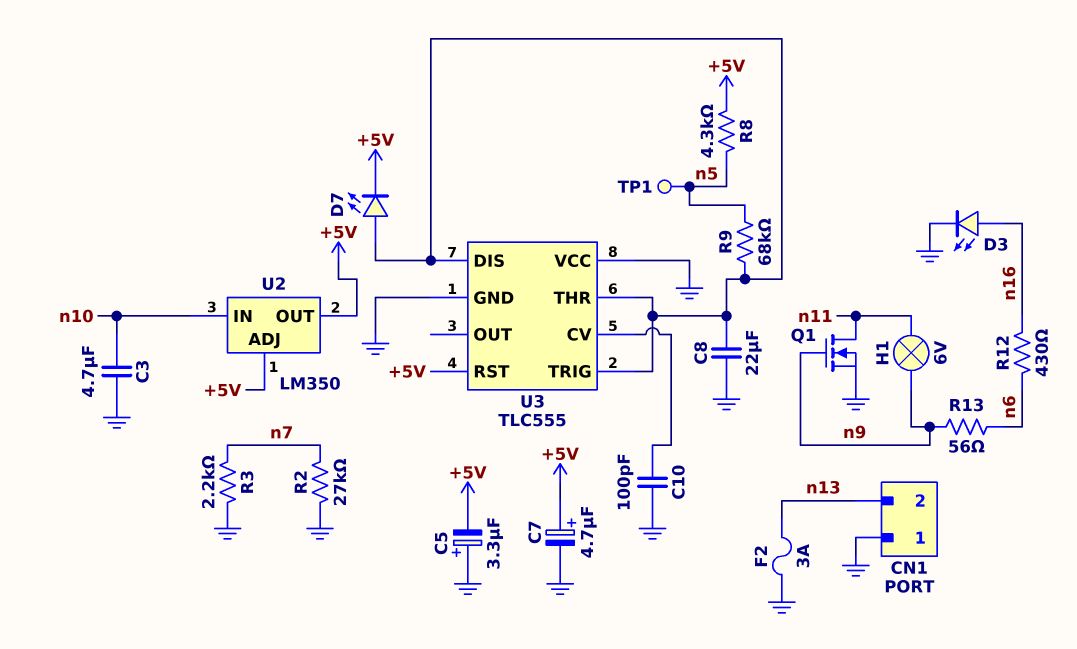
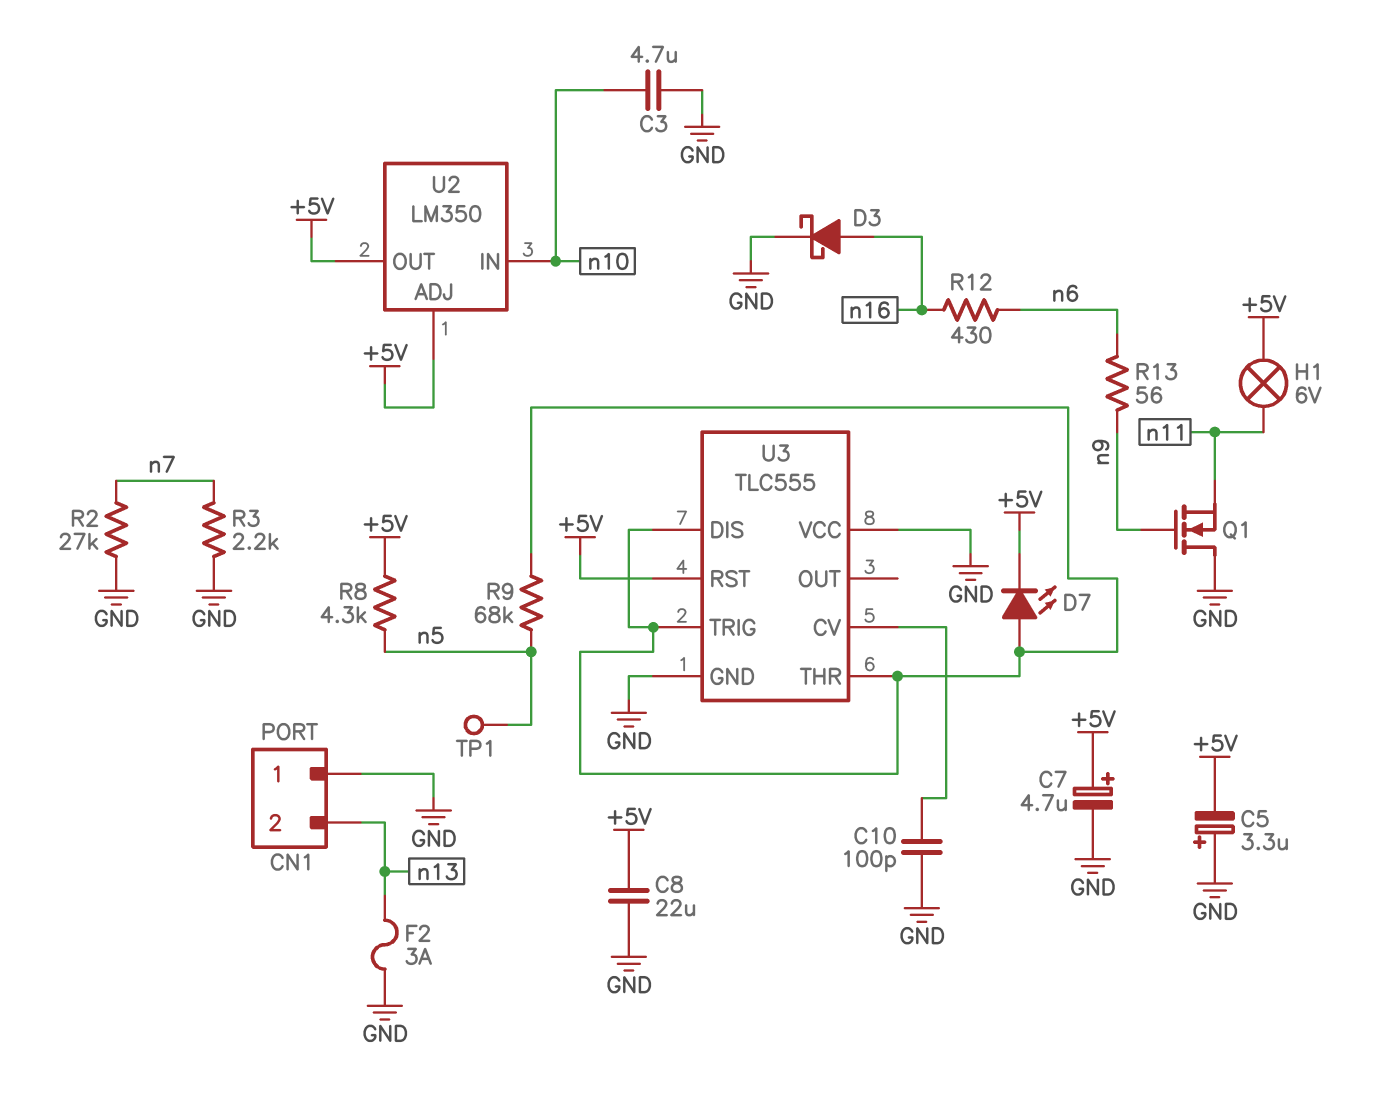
C8: 22uF (GND, U3/DIS) -> 22uF (+5V, GND)
D3: LED (A n16, K GND) -> schottky (A n16, K GND)
H1: lamp 6V (n9, n11) -> lamp 6V (+5V, n11)
Q1: NMOS (G n9, D n11, S GND) -> NMOS (G n9, D GND, S n11)

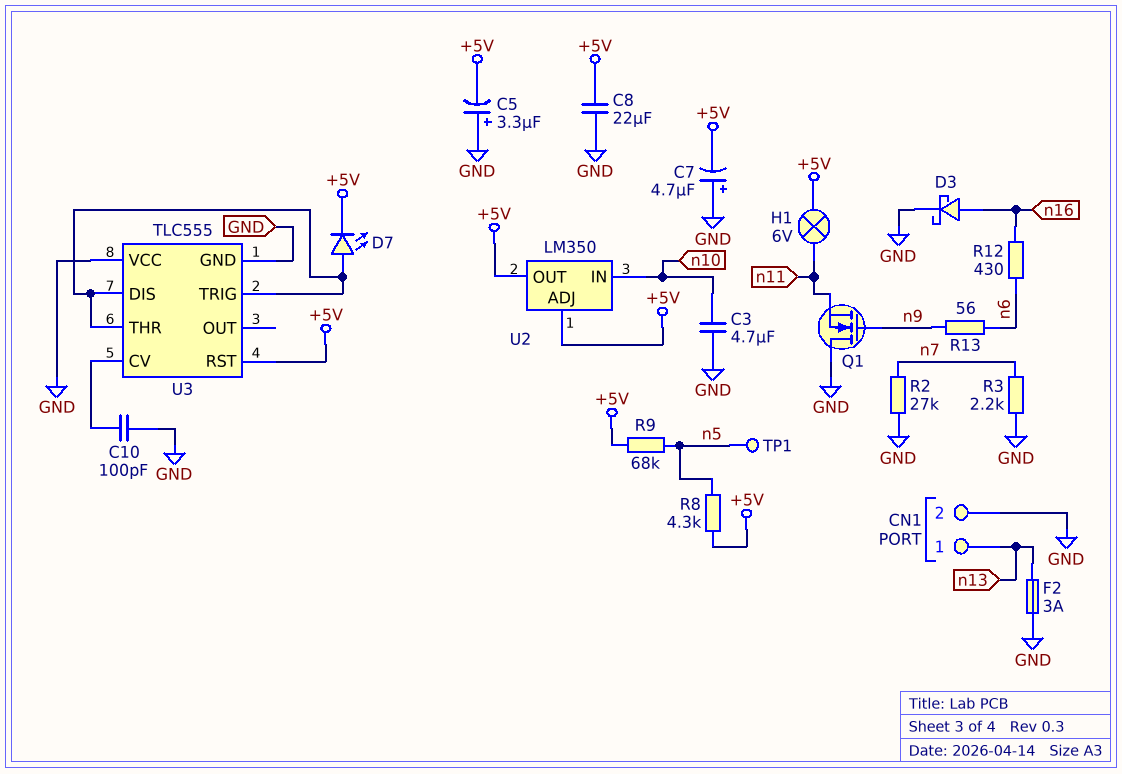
C7: 4.7uF (plus +5V, minus GND) -> 4.7uF (plus GND, minus +5V)
CN1 pin 1: GND -> n13
CN1 pin 2: n13 -> GND
R9: 68k (U3/DIS, n5) -> 68k (+5V, n5)

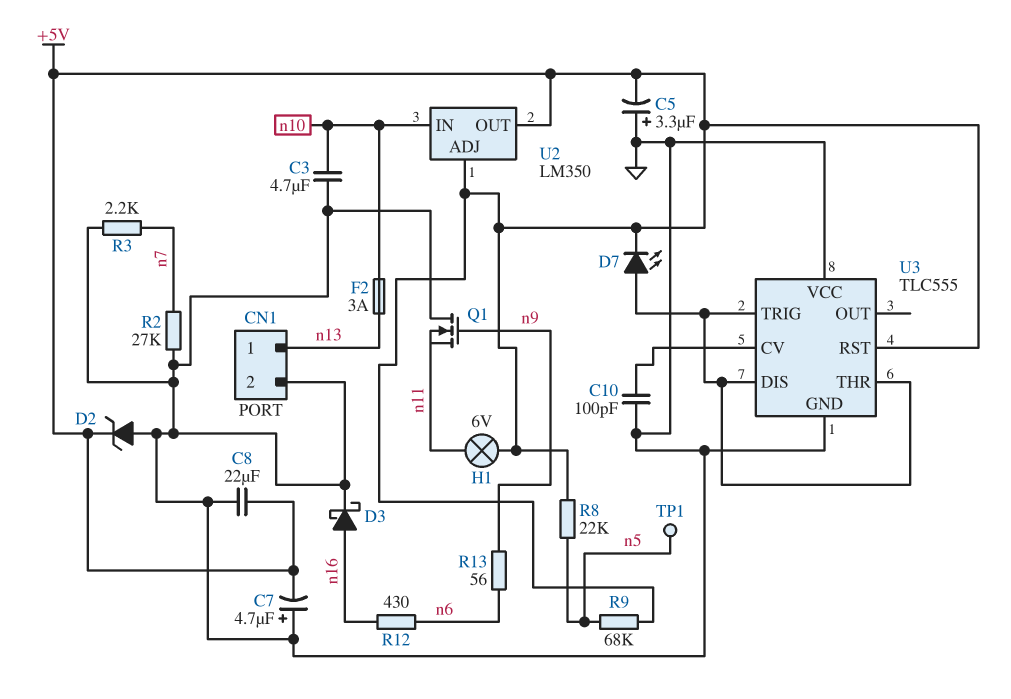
D2: none -> zener (A GND, K +5V)
F2: 3A (GND, n13) -> 3A (n10, n13)
R8: 4.3k (+5V, n5) -> 22k (+5V, n5)

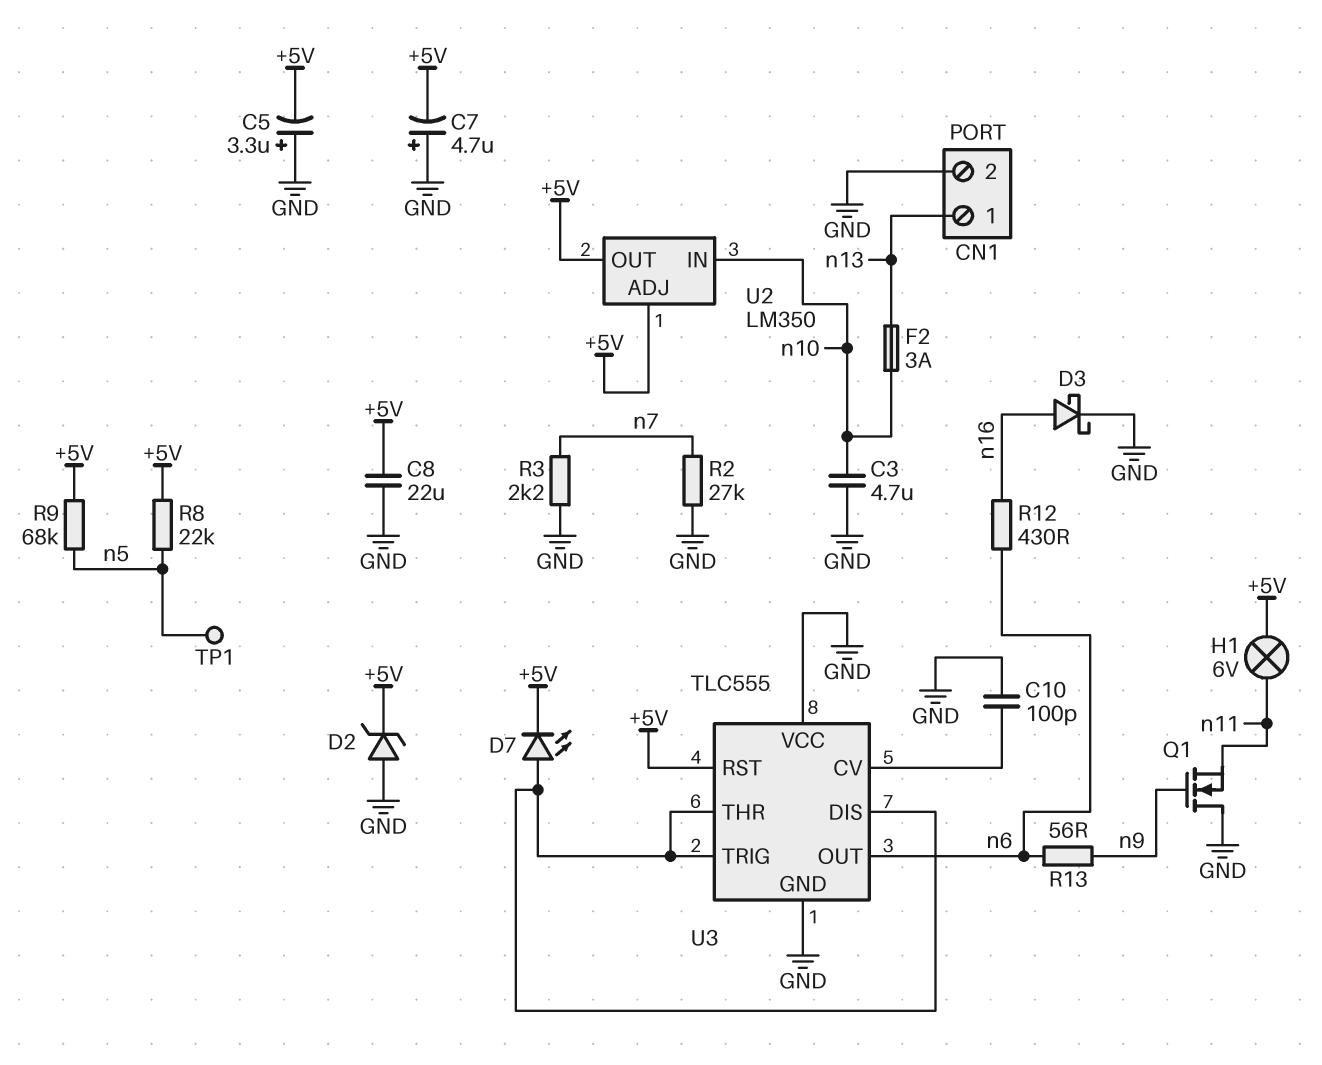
U3 pin OUT: none -> n6

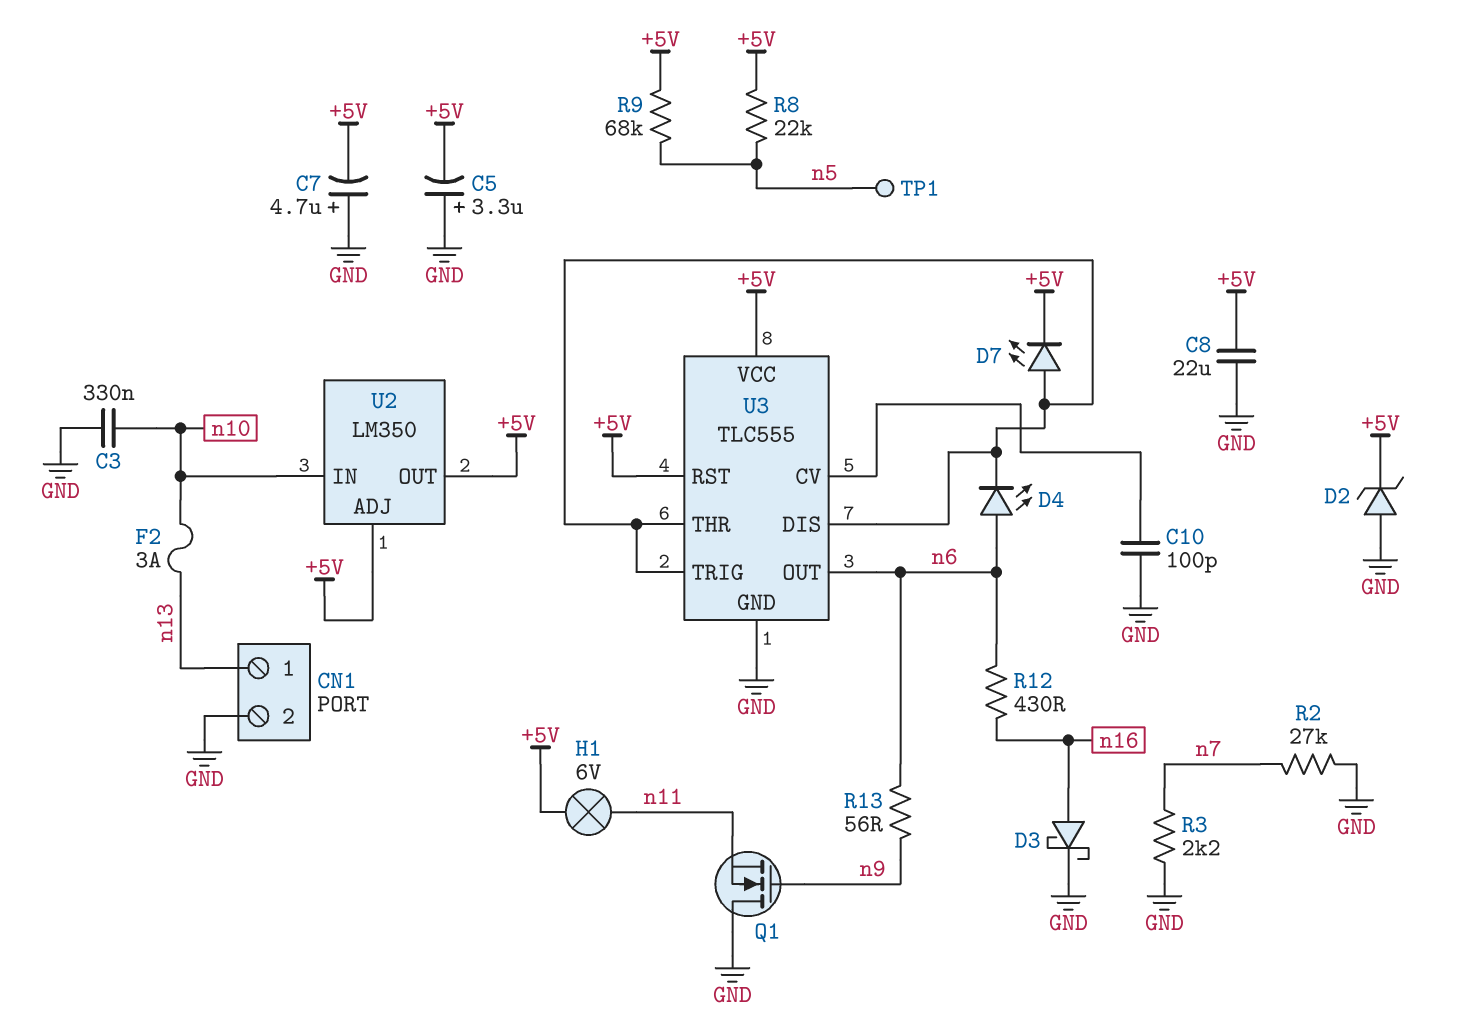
C3: 4.7uF (GND, n10) -> 330nF (GND, n10)
D4: none -> LED (A n6, K U3/DIS)
U3 pin VCC: GND -> +5V

